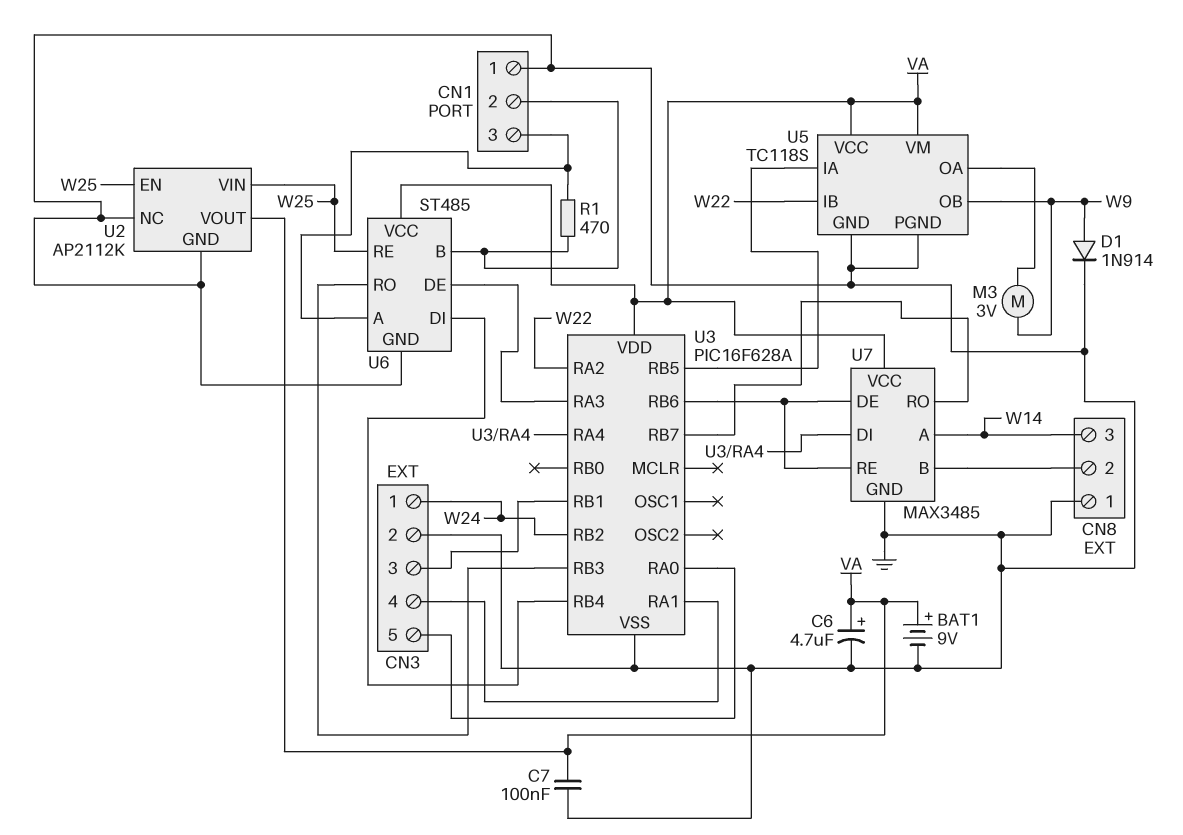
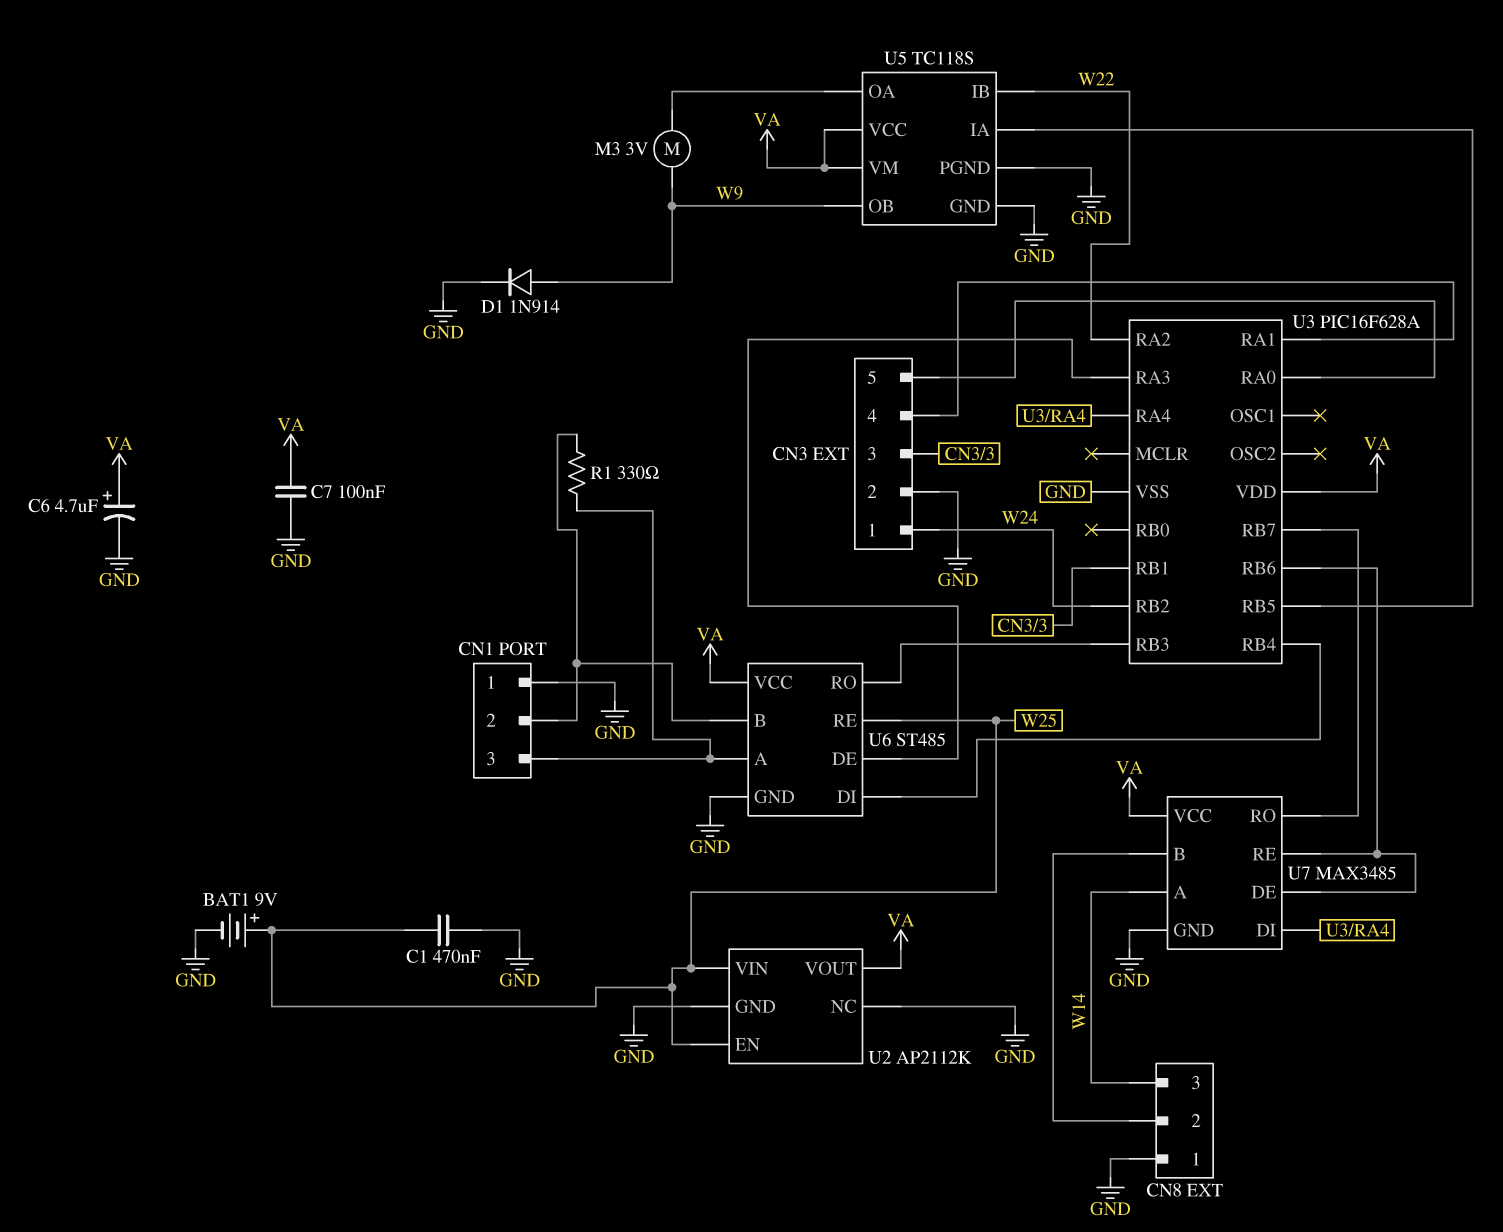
BAT1: 9V (plus VA, minus GND) -> 9V (plus W25, minus GND)
C1: none -> 470nF (GND, W25)
R1: 470 (CN1/2, CN1/3) -> 330 (CN1/2, CN1/3)

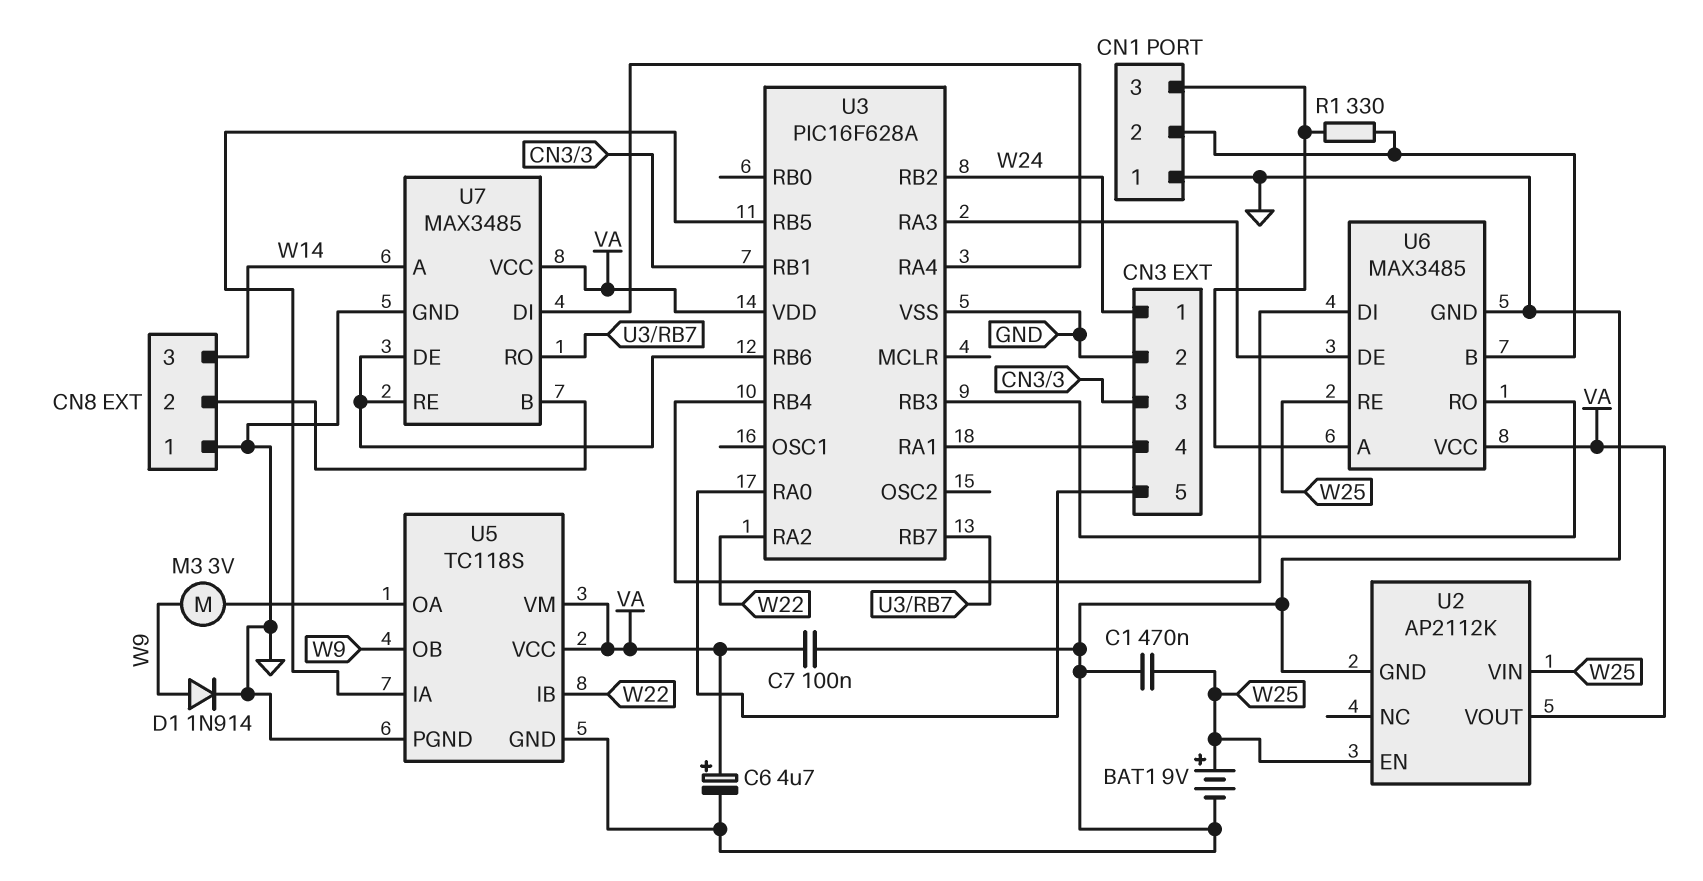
U2 pin NC: GND -> none
U6: ST485 -> MAX3485

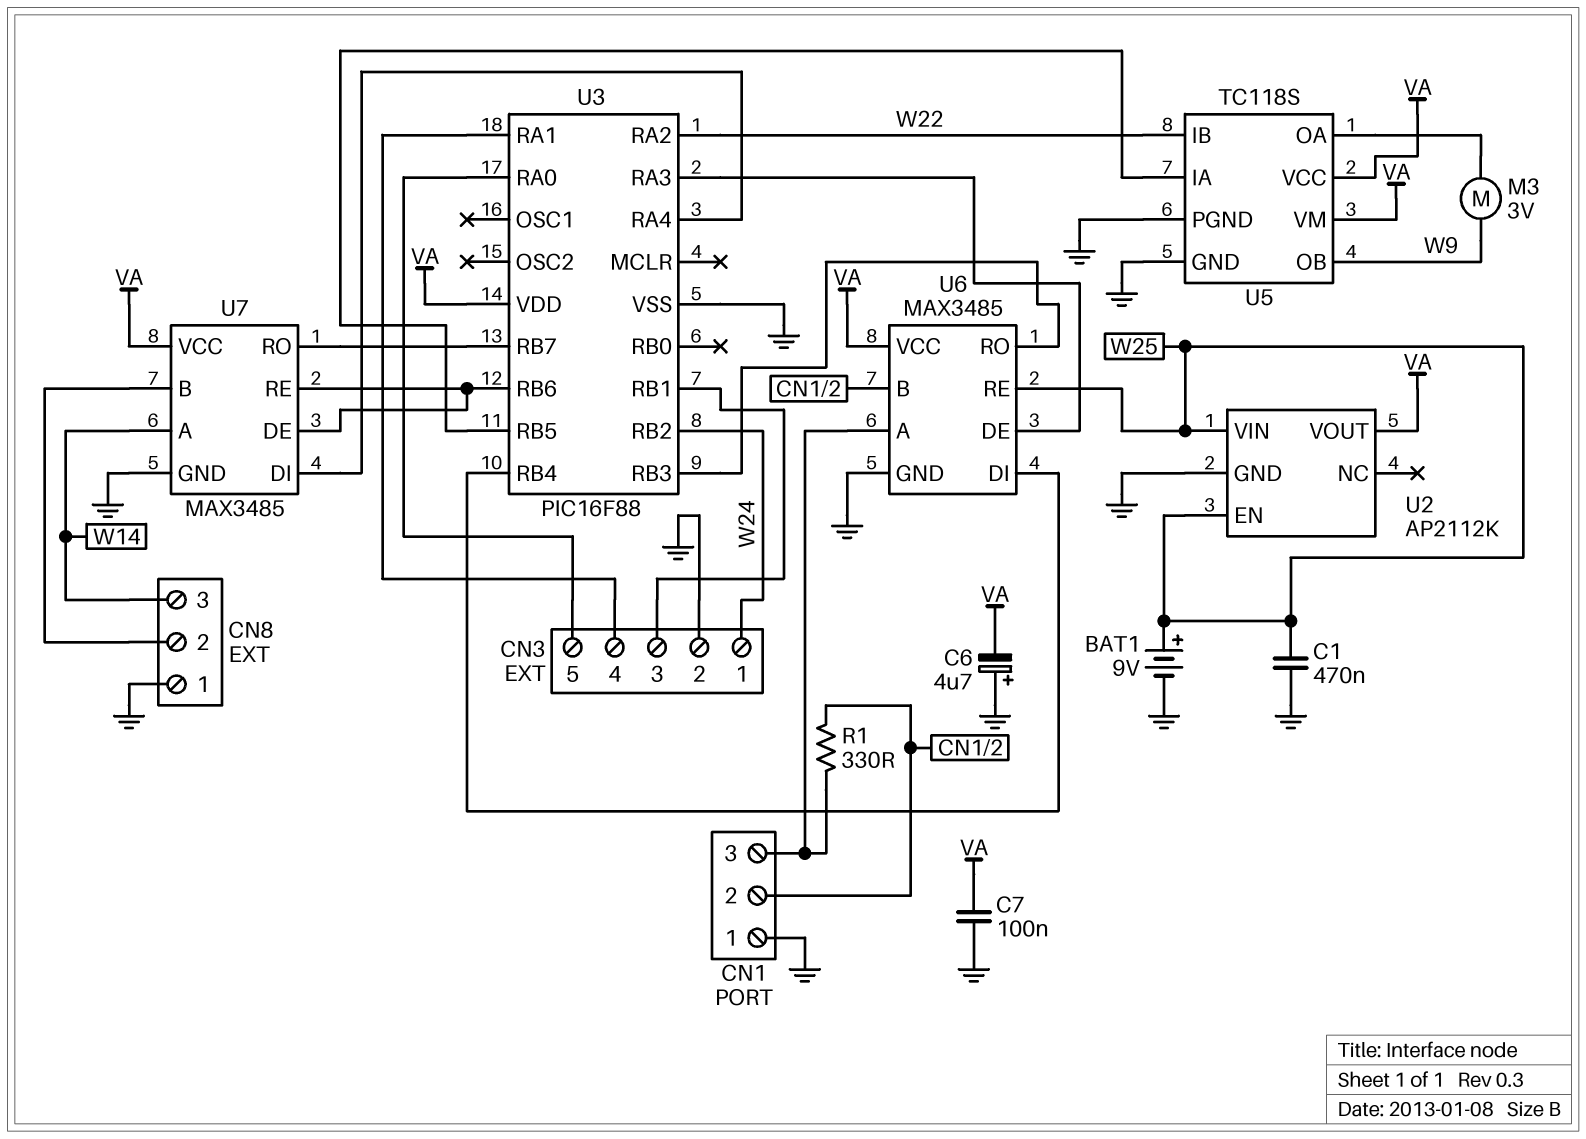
C6: 4.7uF (plus VA, minus GND) -> 4.7uF (plus GND, minus VA)
D1: diode 1N914 (A W9, K GND) -> none
U3: PIC16F628A -> PIC16F88

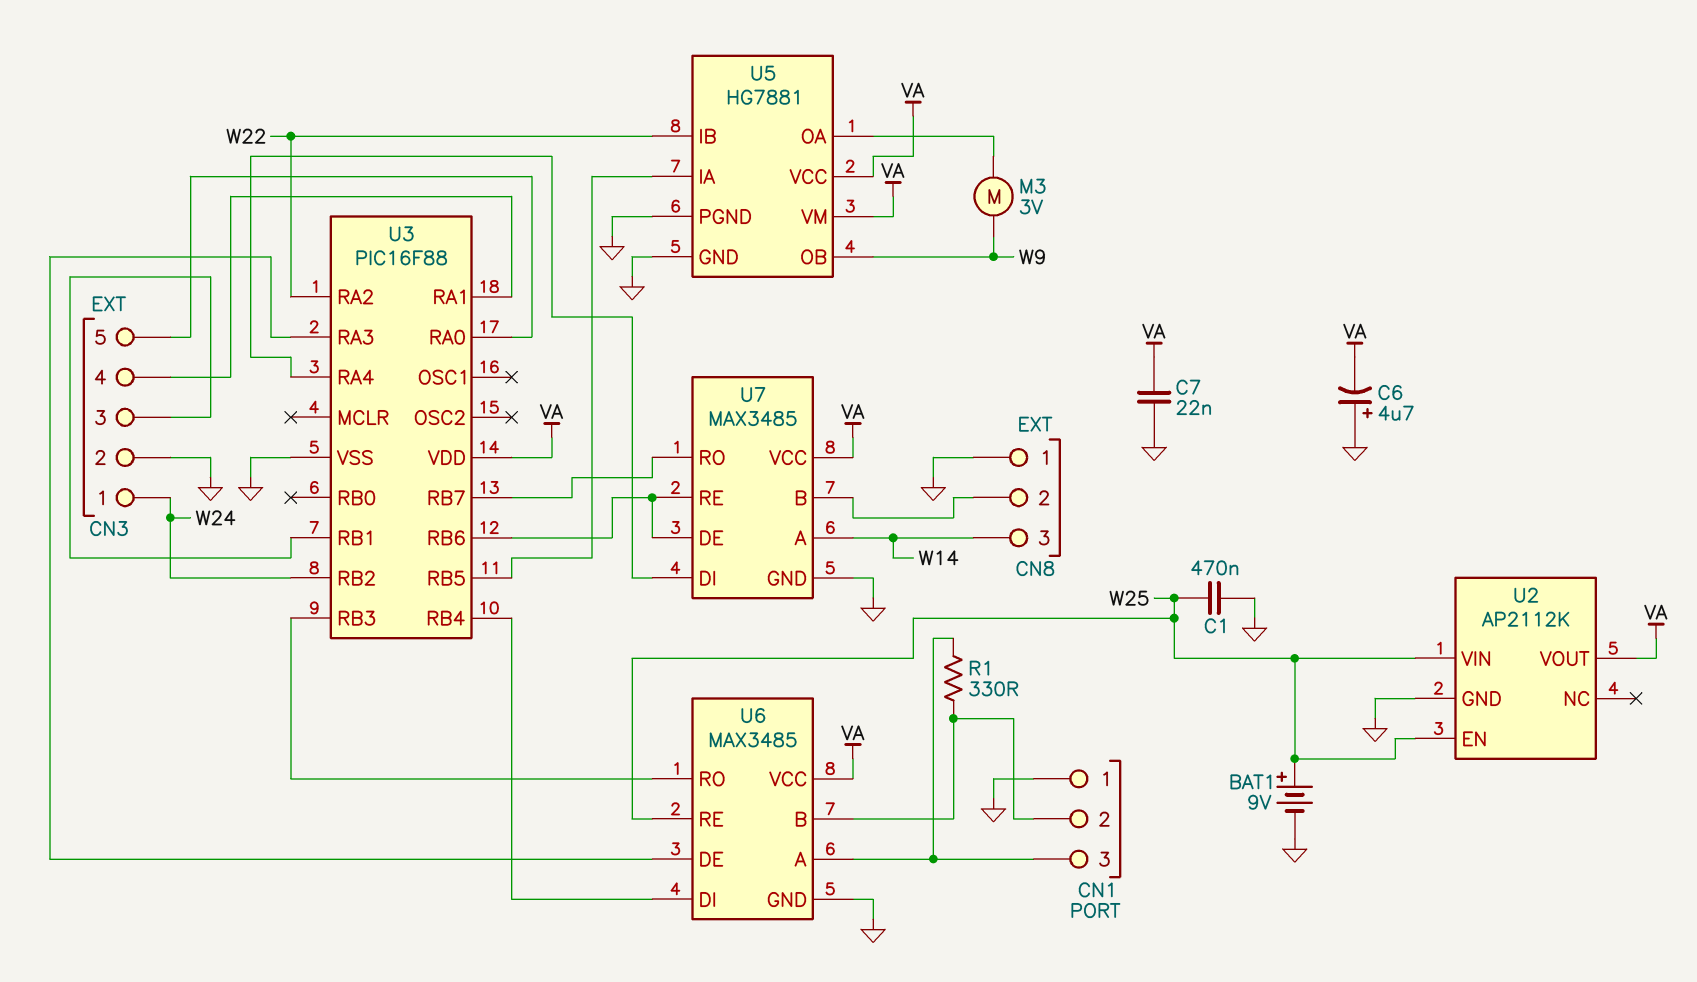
C7: 100nF (GND, VA) -> 22nF (GND, VA)
U5: TC118S -> HG7881

